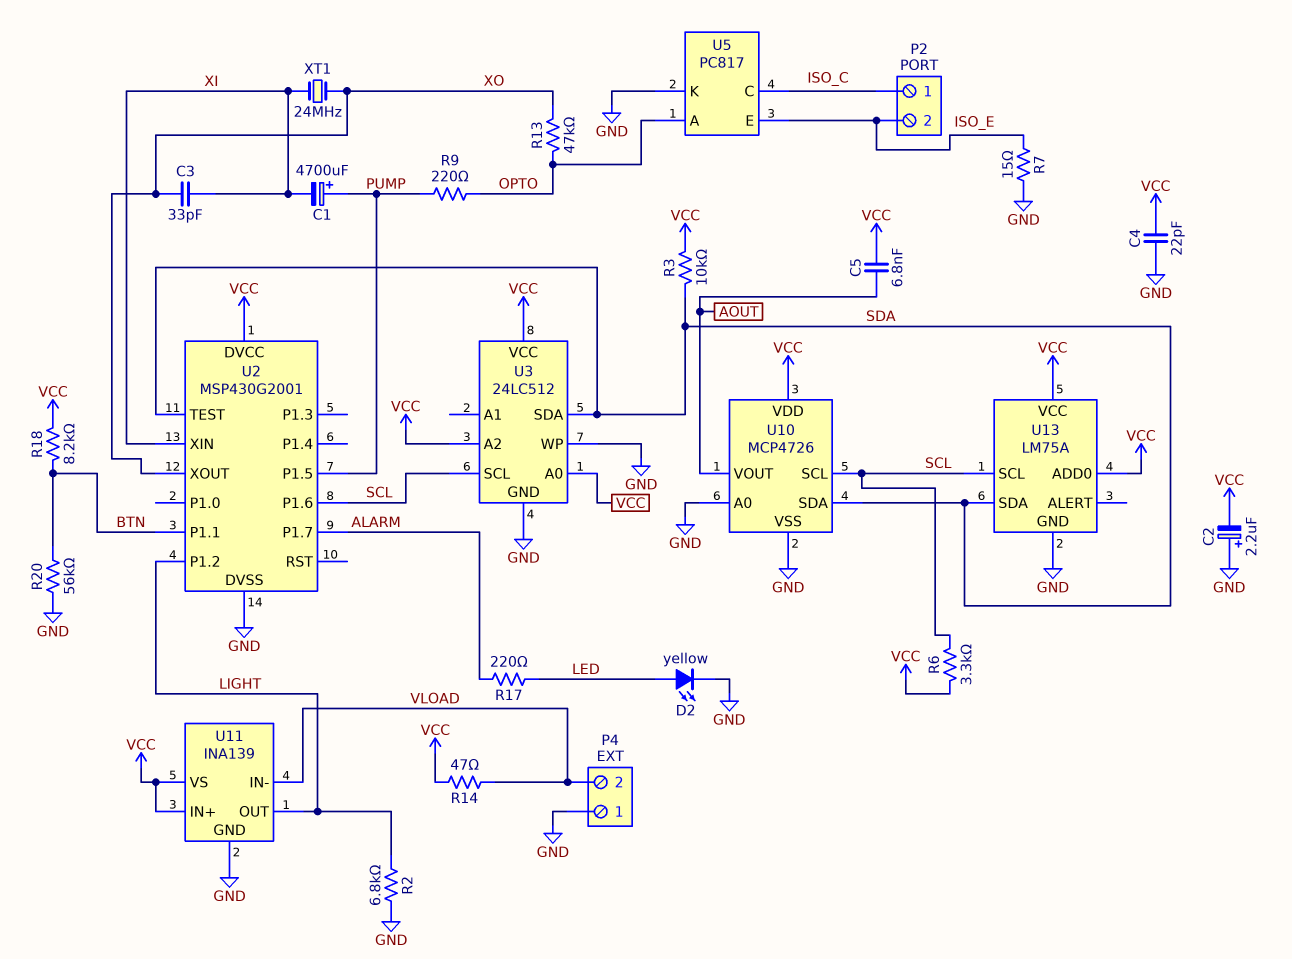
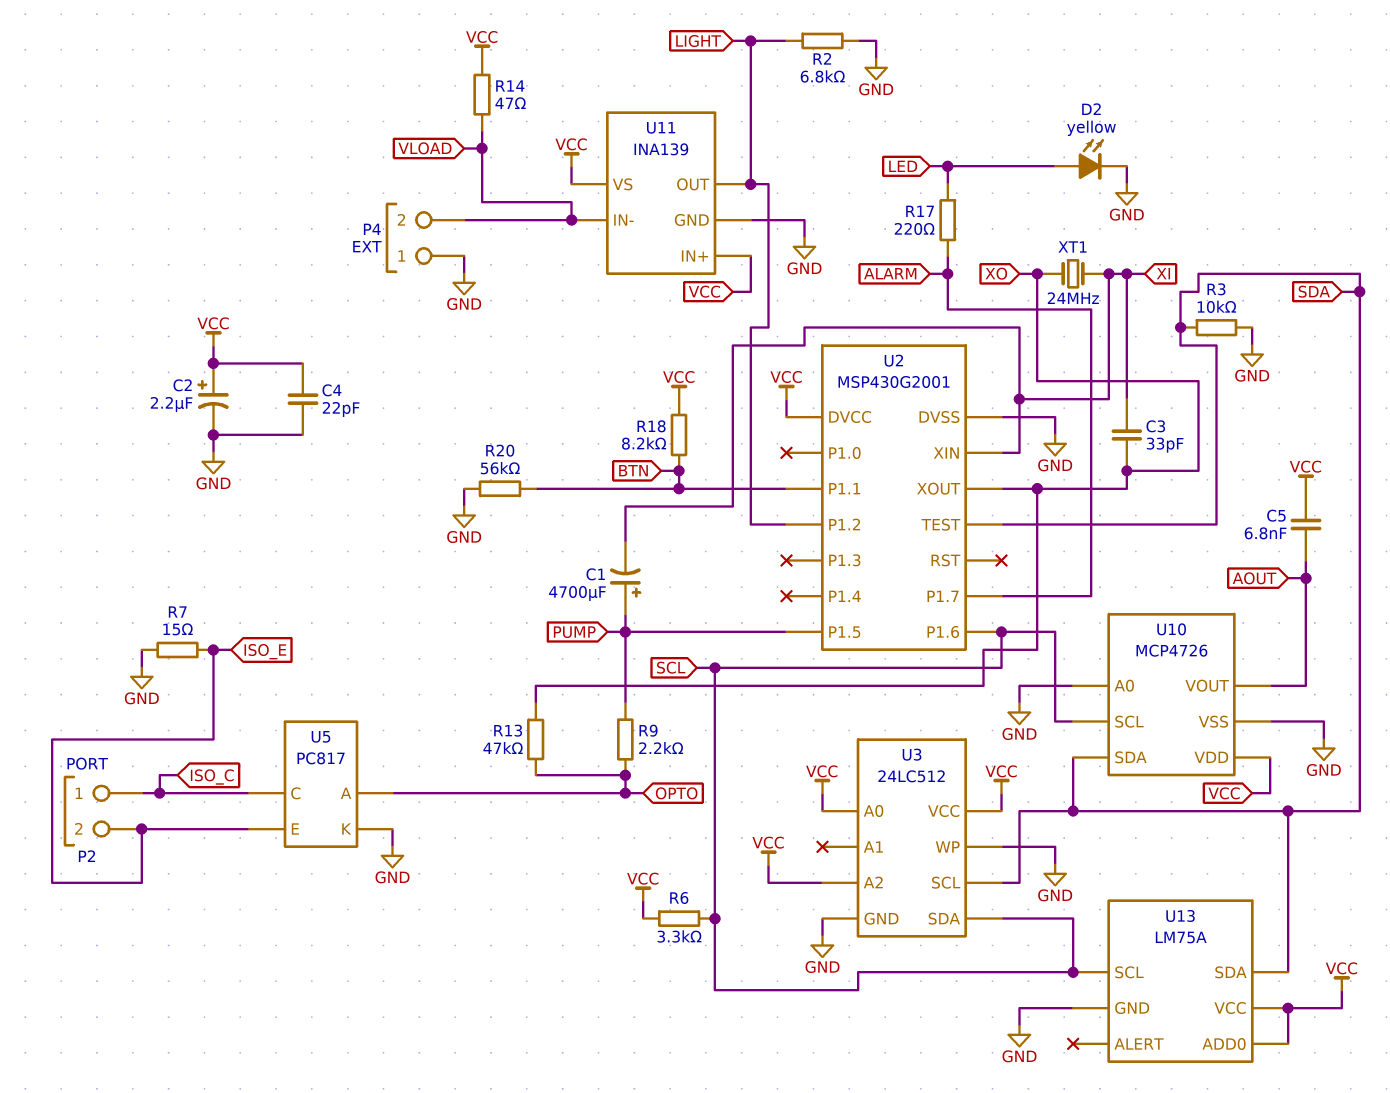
C2: 2.2uF (plus GND, minus VCC) -> 2.2uF (plus VCC, minus GND)
R3: 10k (SDA, VCC) -> 10k (GND, SDA)
R9: 220 (OPTO, PUMP) -> 2.2k (OPTO, PUMP)
U3 pin SCL: SCL -> SDA
U3 pin SDA: SDA -> SCL

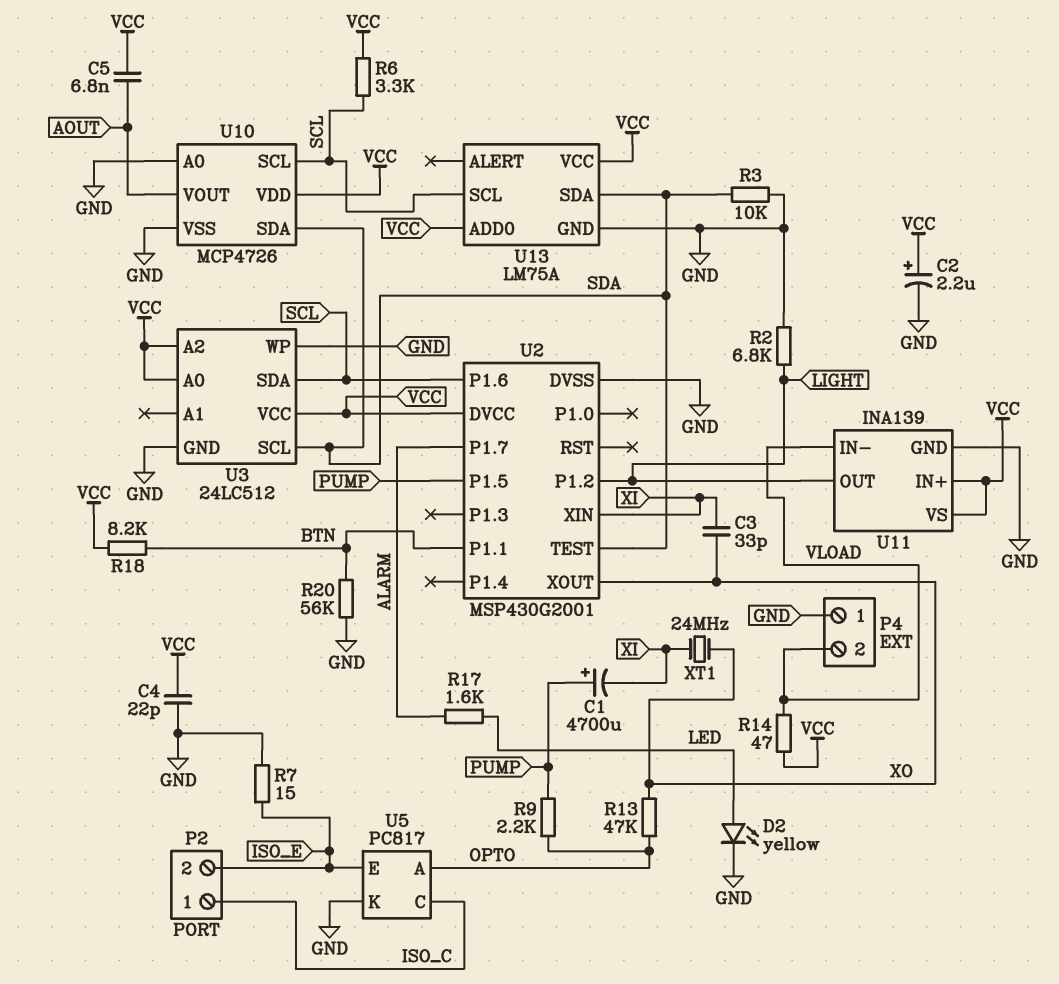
R17: 220 (ALARM, LED) -> 1.6k (ALARM, LED)

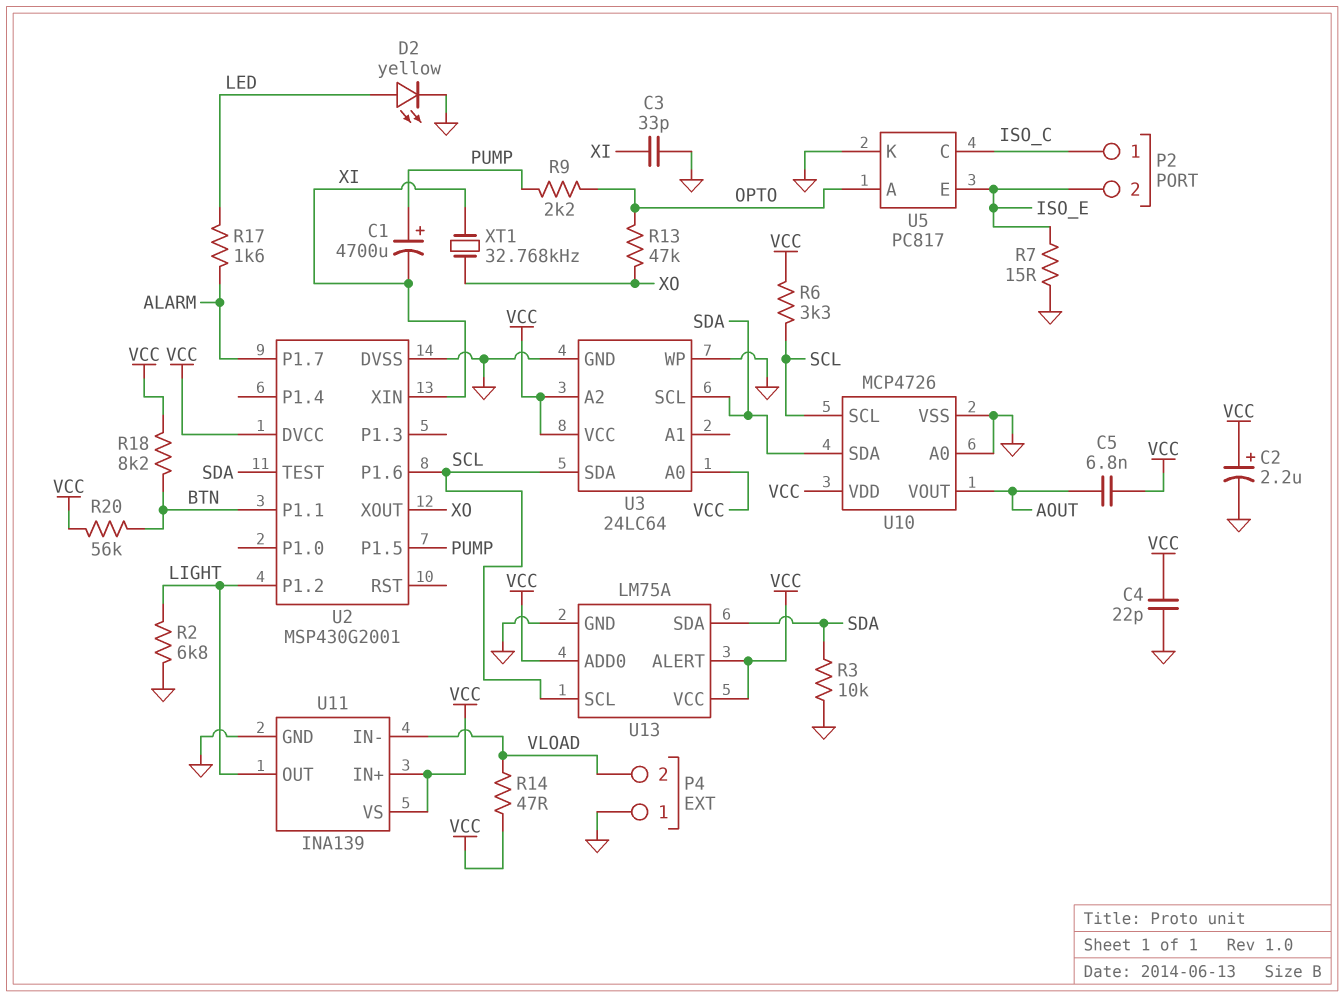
C3: 33pF (XI, XO) -> 33pF (GND, XI)
R20: 56k (BTN, GND) -> 56k (BTN, VCC)
U3: 24LC512 -> 24LC64
U13 pin ALERT: none -> VCC
XT1: 24MHz (XI, XO) -> 32.768kHz (XI, XO)

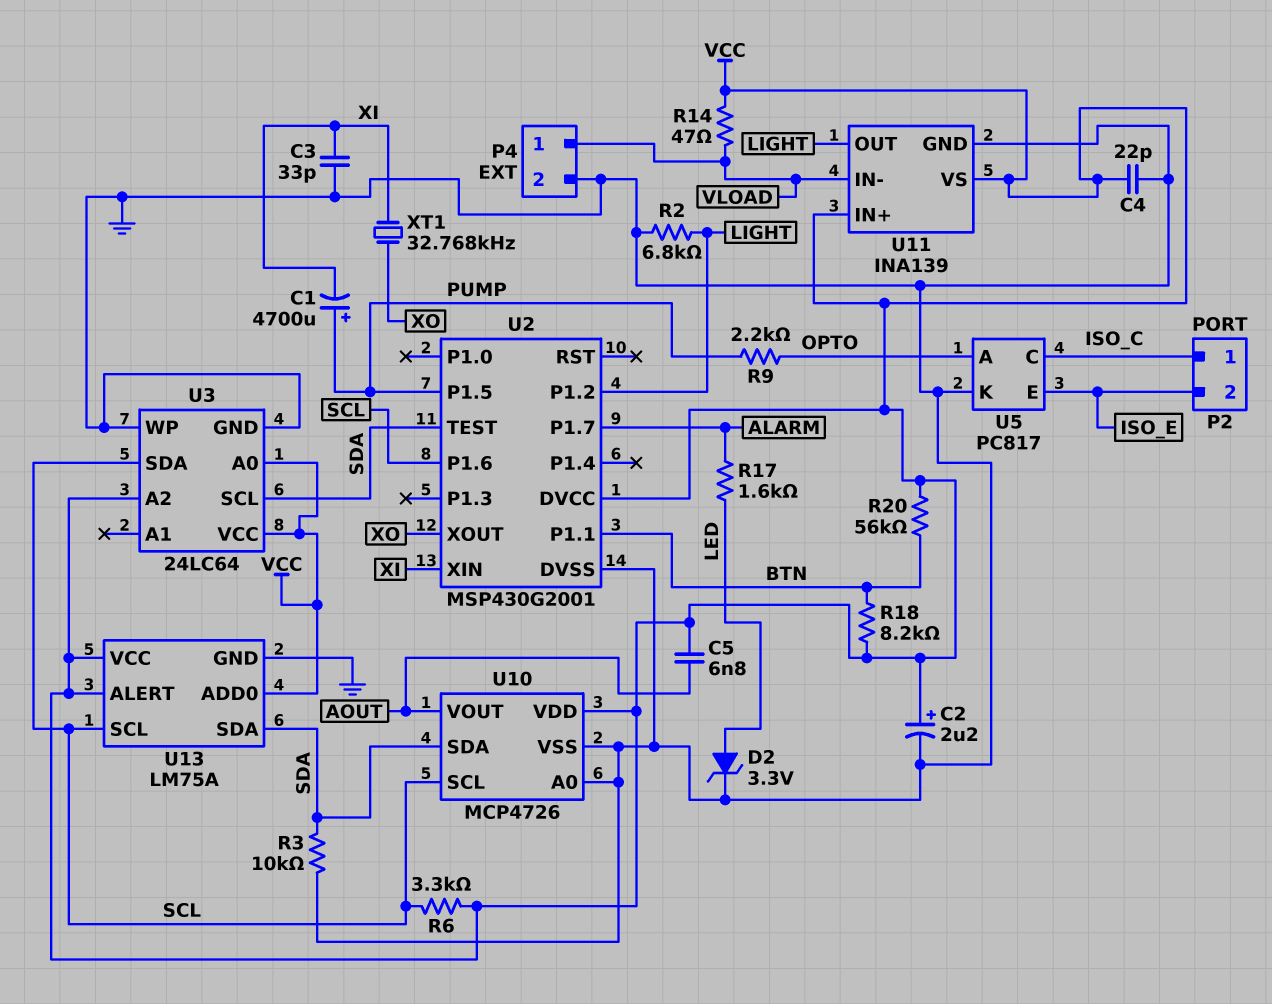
D2: LED yellow (A LED, K GND) -> zener 3.3V (A LED, K GND)
P4 pin 1: GND -> VLOAD
P4 pin 2: VLOAD -> GND
R7: 15 (GND, ISO_E) -> none
R13: 47k (OPTO, XO) -> none

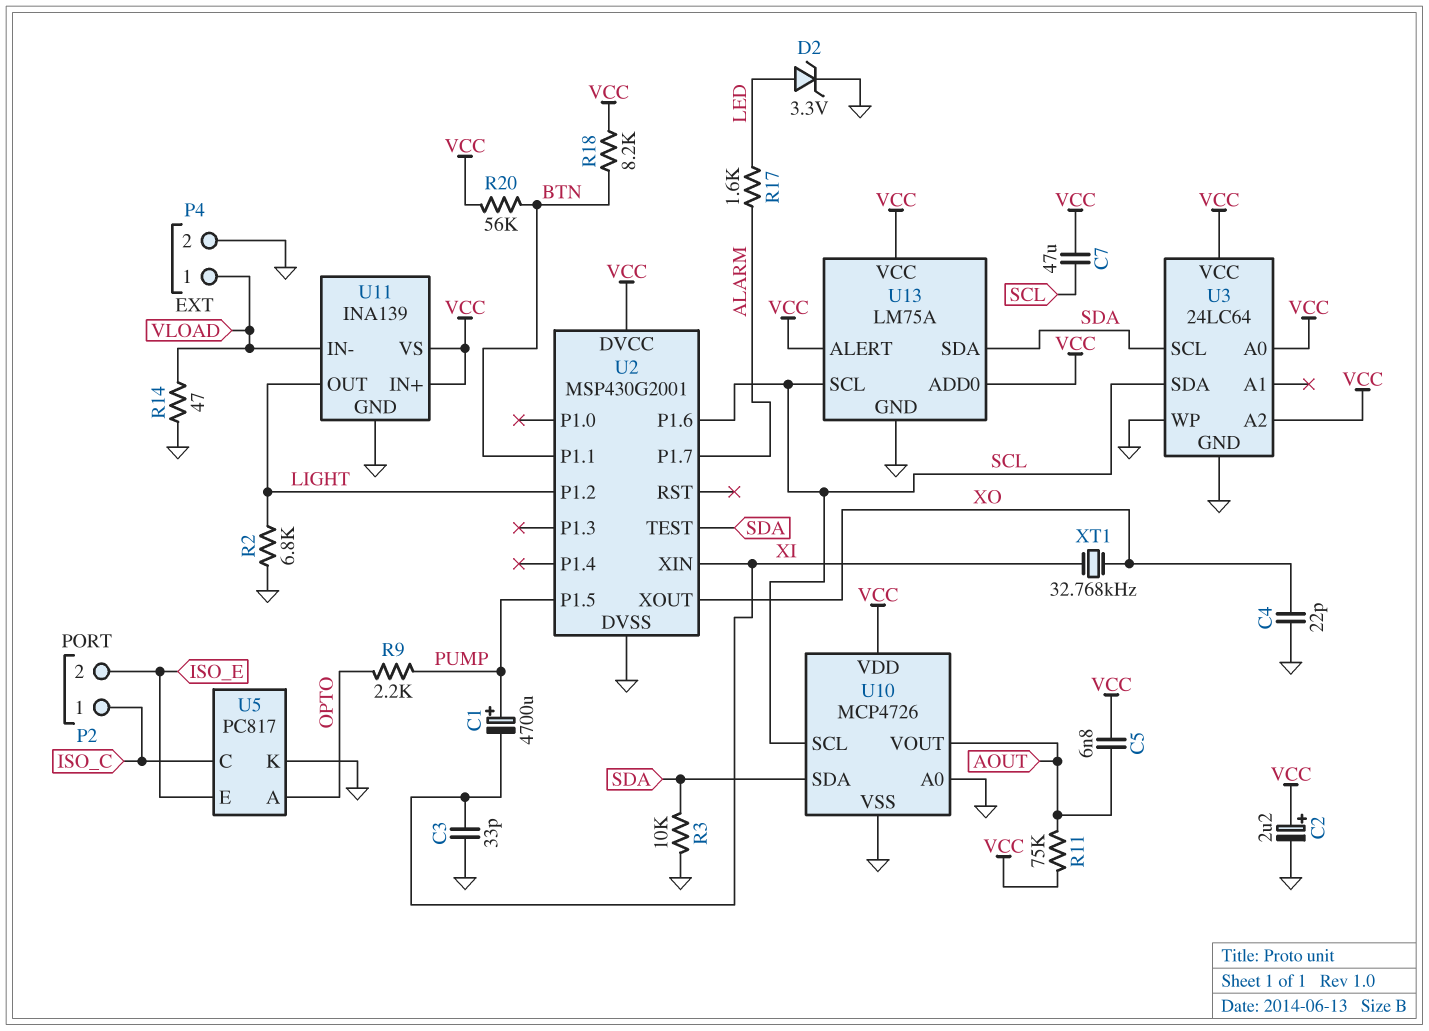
C4: 22pF (GND, VCC) -> 22pF (GND, XO)
C7: none -> 47uF (SCL, VCC)
R6: 3.3k (SCL, VCC) -> none
R11: none -> 75k (AOUT, VCC)
R14: 47 (VCC, VLOAD) -> 47 (GND, VLOAD)

